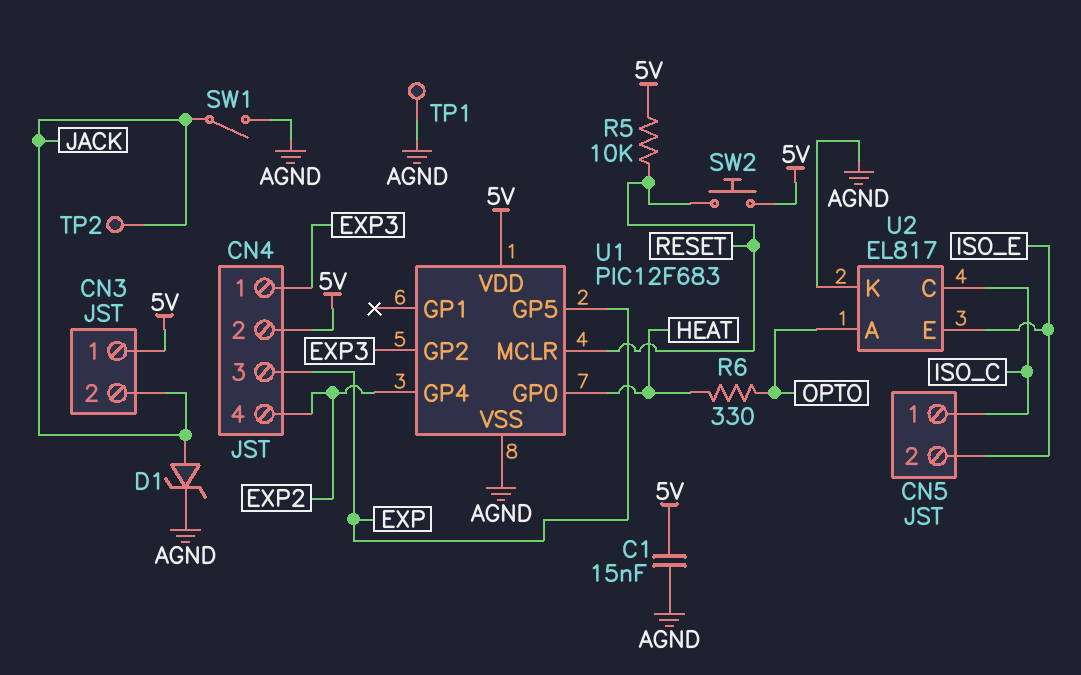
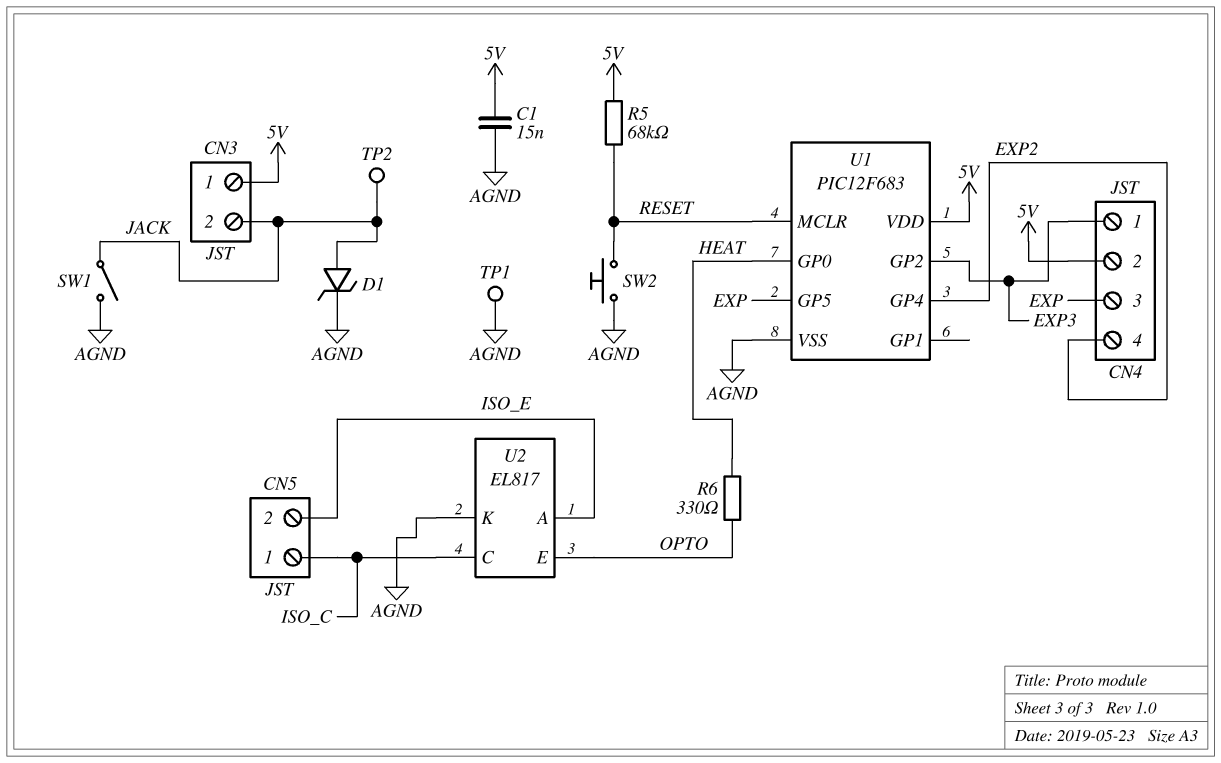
R5: 10k (5V, RESET) -> 68k (5V, RESET)
SW2: button (5V, RESET) -> button (AGND, RESET)
U2 pin A: OPTO -> ISO_E
U2 pin E: ISO_E -> OPTO

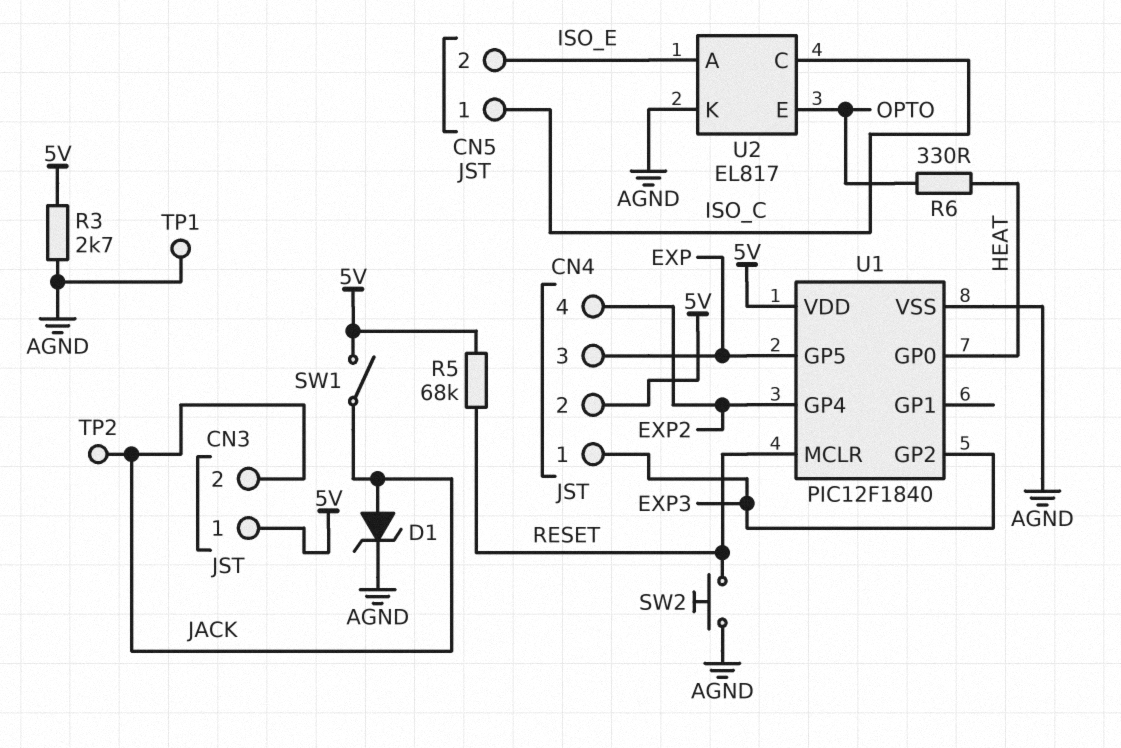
C1: 15nF (5V, AGND) -> none
R3: none -> 2.7k (5V, AGND)
SW1: switch (AGND, JACK) -> switch (5V, JACK)
U1: PIC12F683 -> PIC12F1840

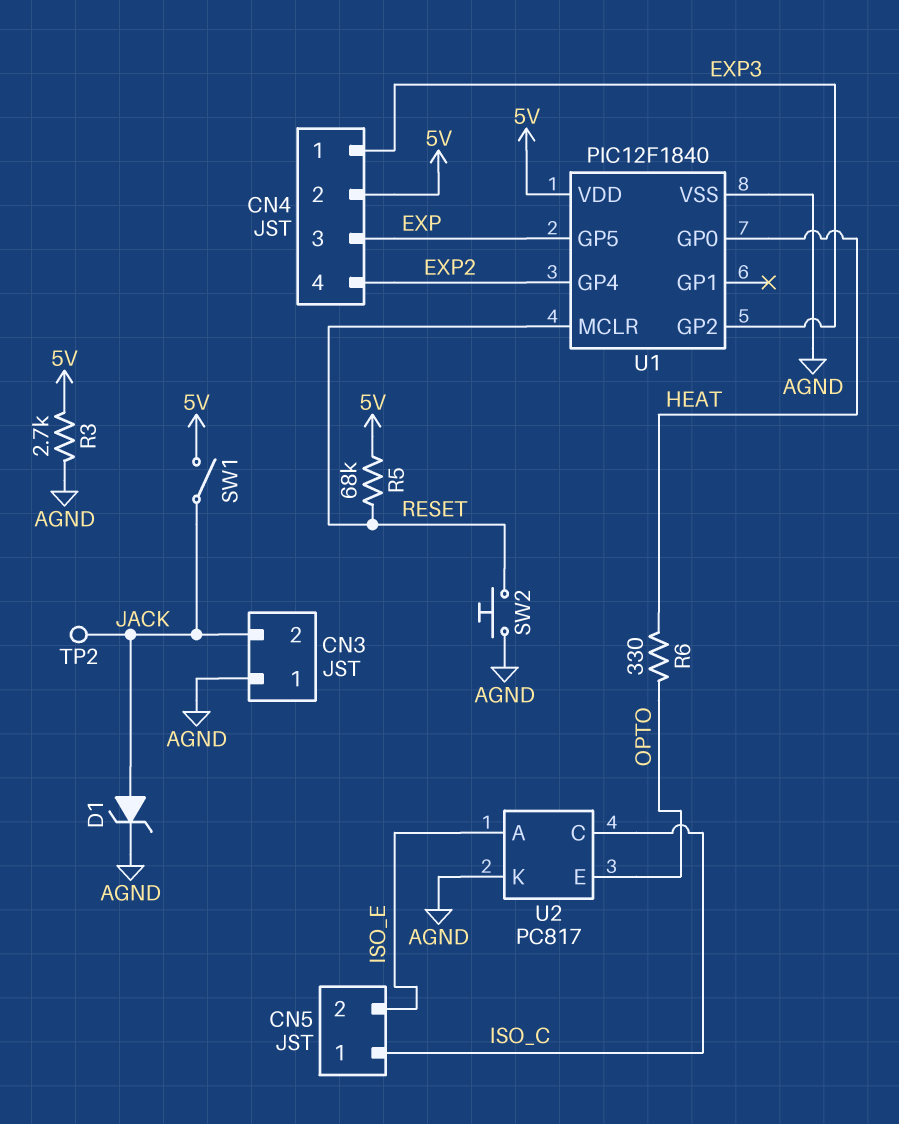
CN3 pin 1: 5V -> AGND
TP1: test point (AGND) -> none
U2: EL817 -> PC817

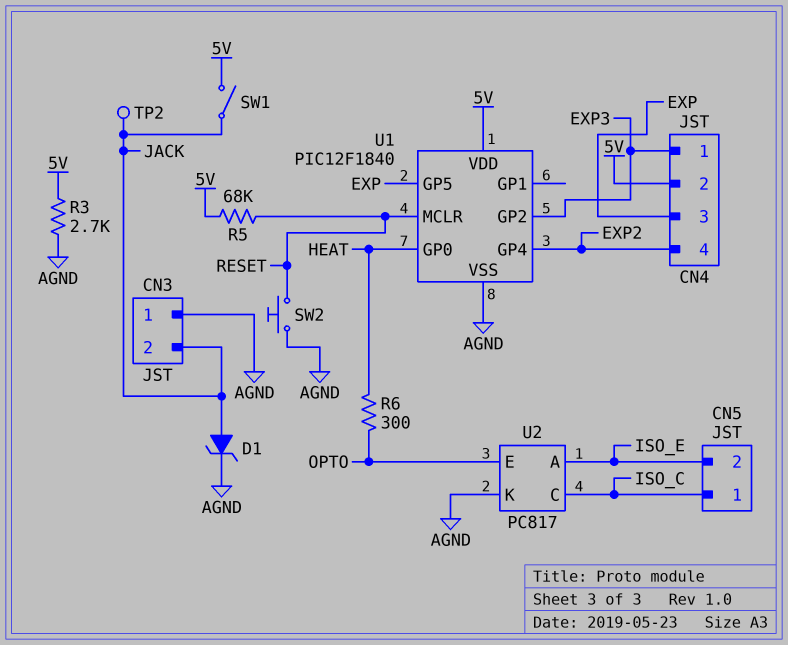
R6: 330 (HEAT, OPTO) -> 300 (HEAT, OPTO)

